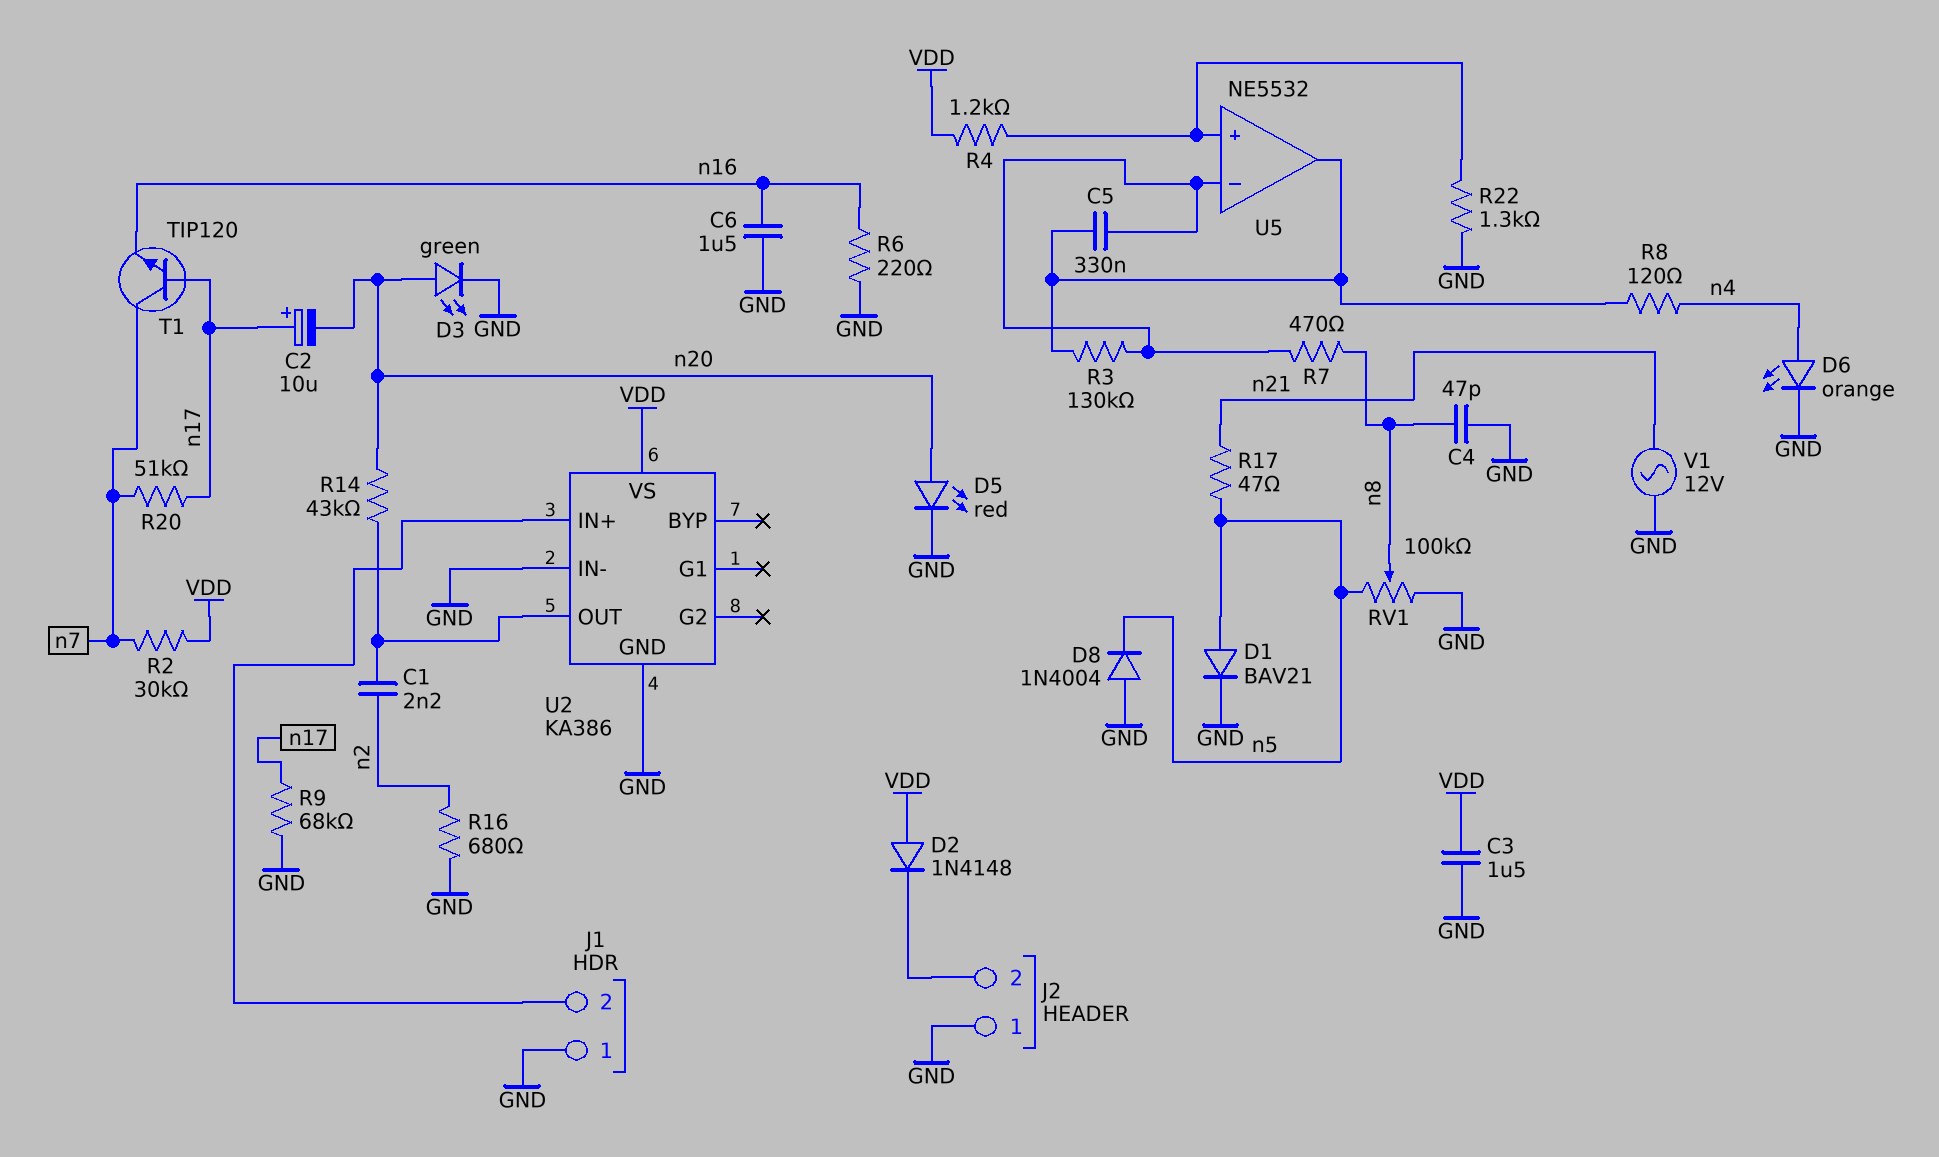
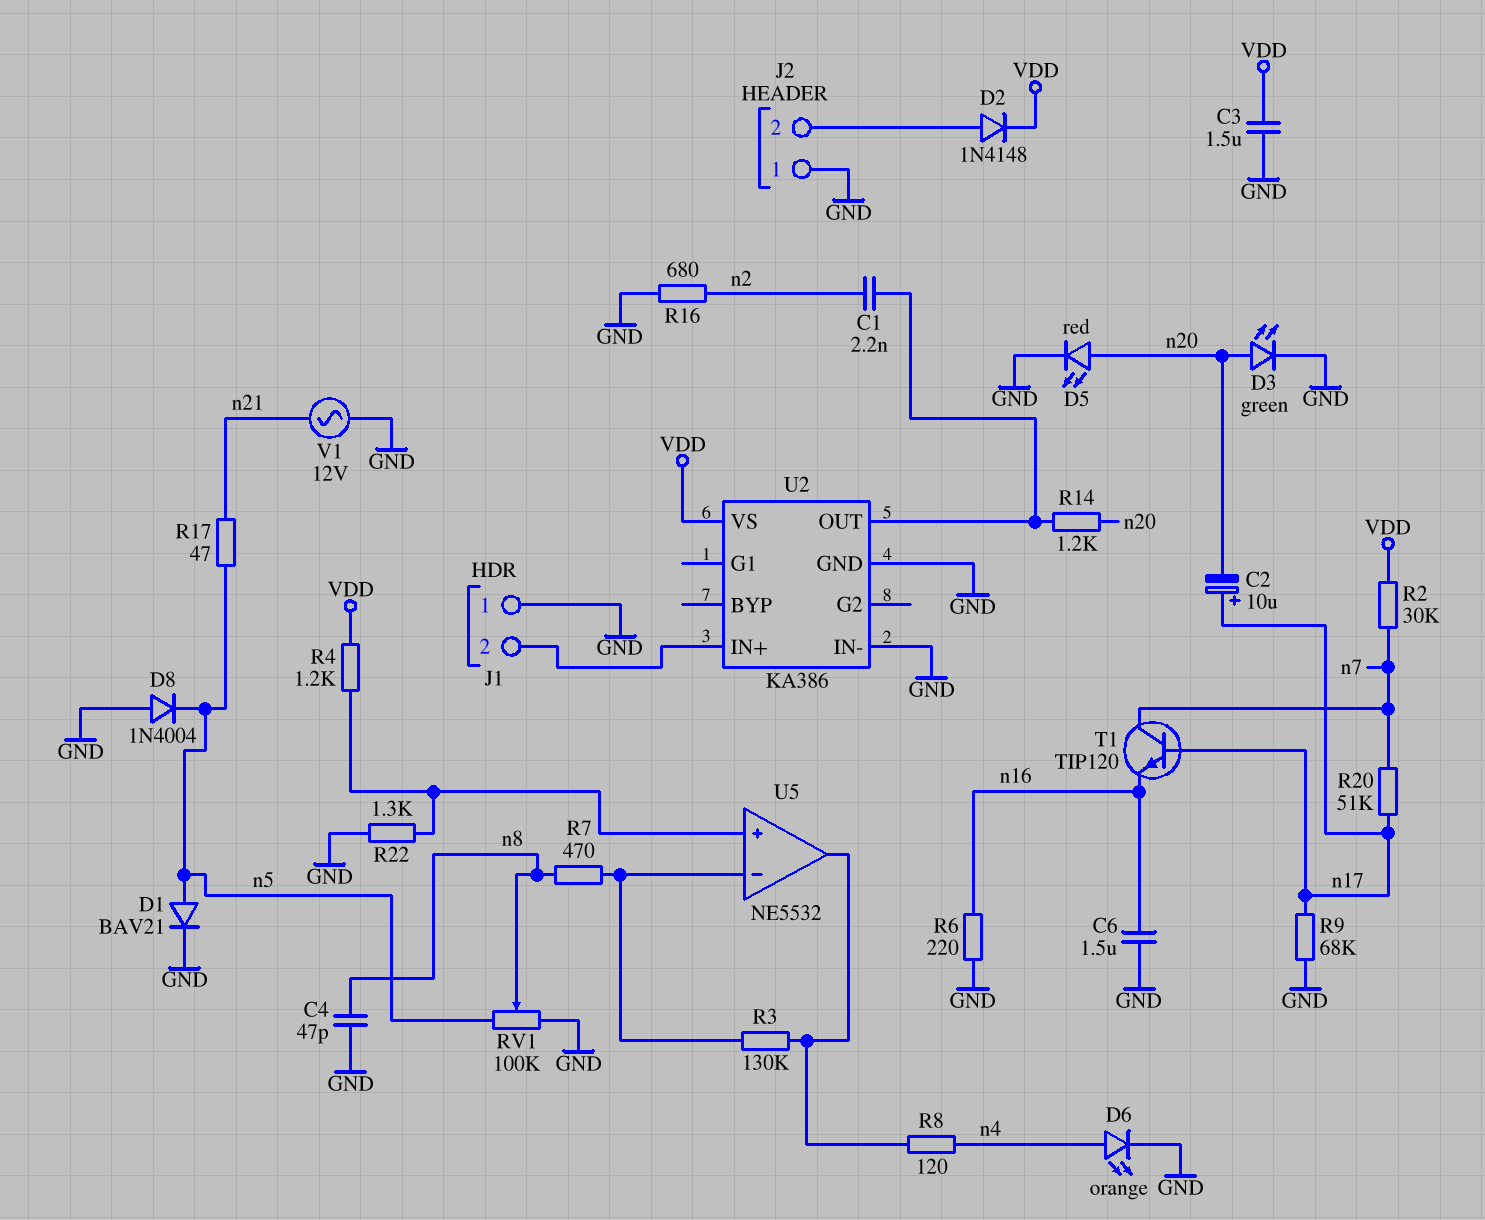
C5: 330nF (U5/in-, U5/out) -> none
D2: diode 1N4148 (A VDD, K J2/2) -> diode 1N4148 (A J2/2, K VDD)
R14: 43k (U2/OUT, n20) -> 1.2k (U2/OUT, n20)

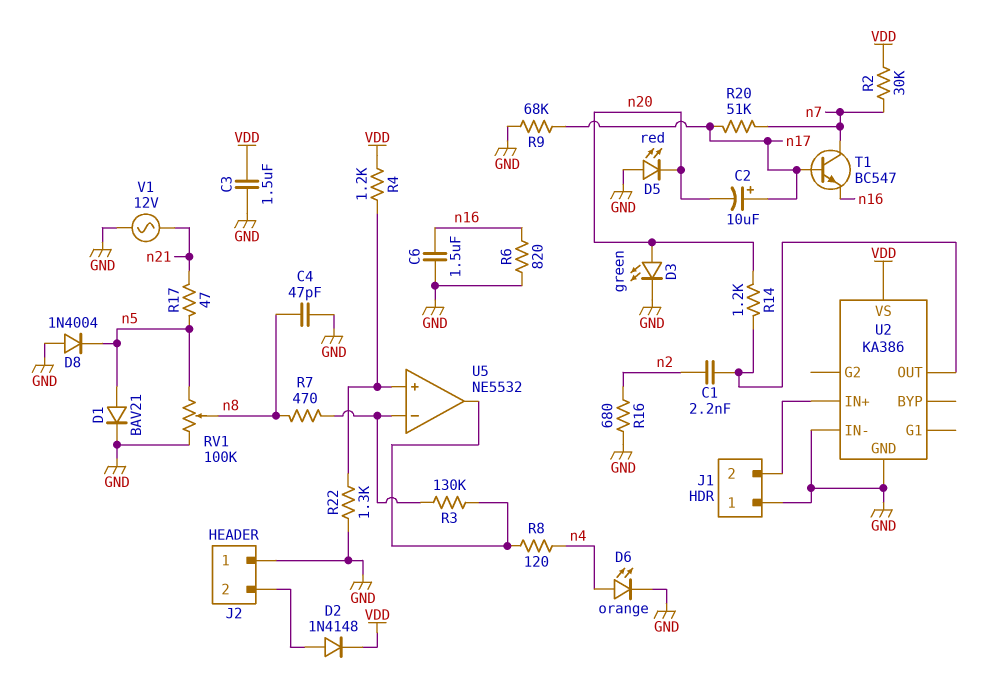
D5: LED red (A n20, K GND) -> LED red (A GND, K n20)
R6: 220 (GND, n16) -> 820 (GND, n16)
T1: NPN TIP120 (B n17, C n7, E n16) -> NPN BC547 (B n17, C n7, E n16)

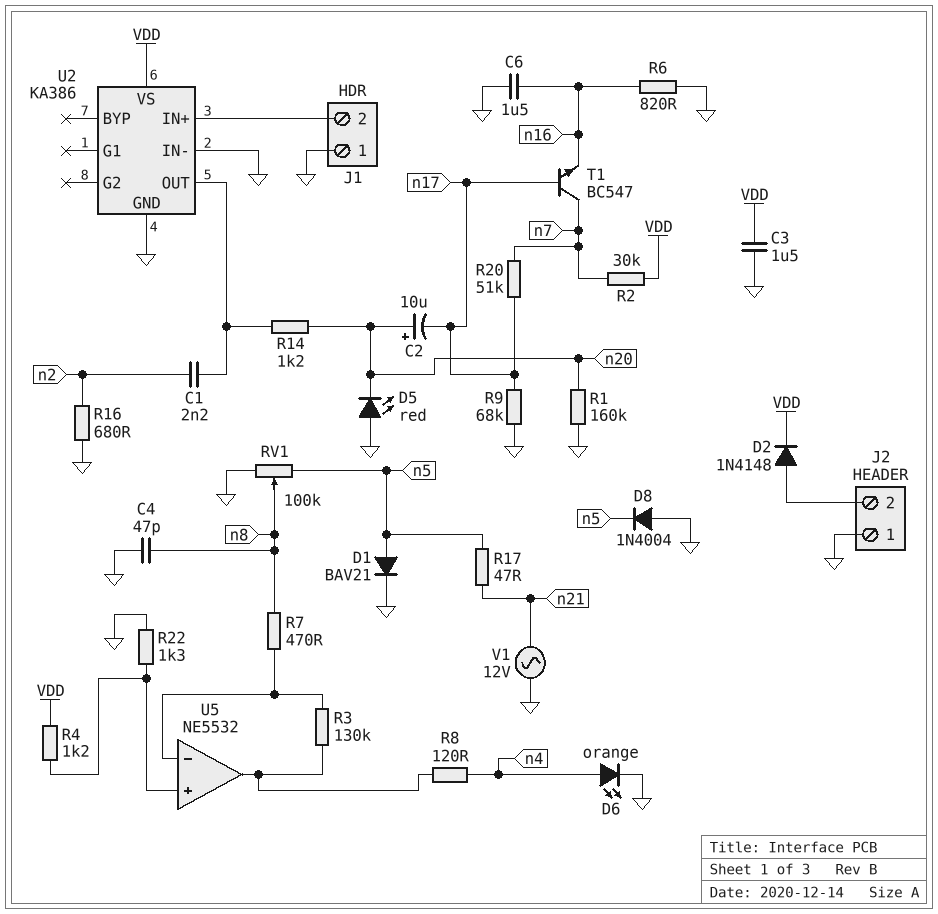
C2: 10uF (plus n17, minus n20) -> 10uF (plus n20, minus n17)
D3: LED green (A n20, K GND) -> none
R1: none -> 160k (GND, n20)

